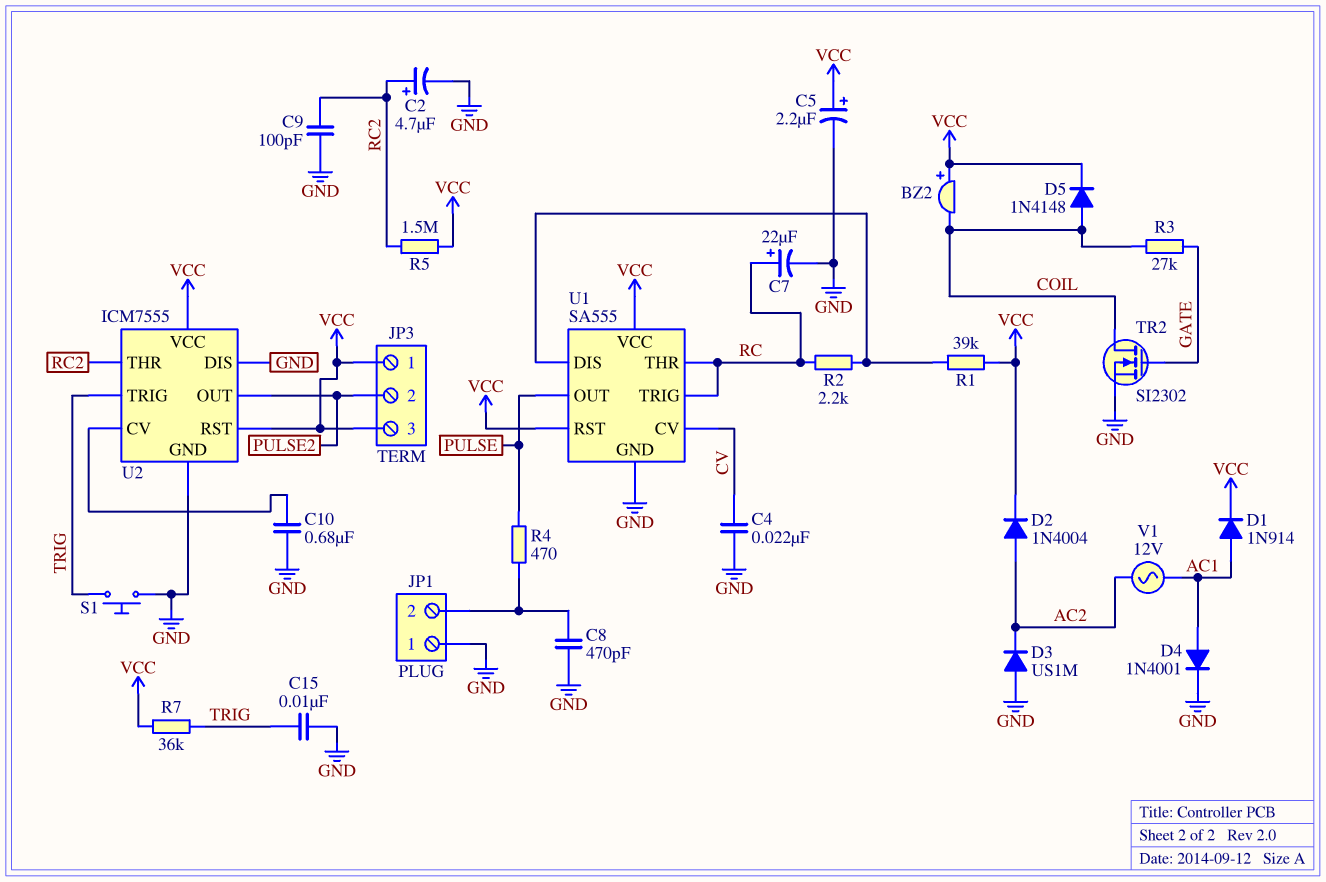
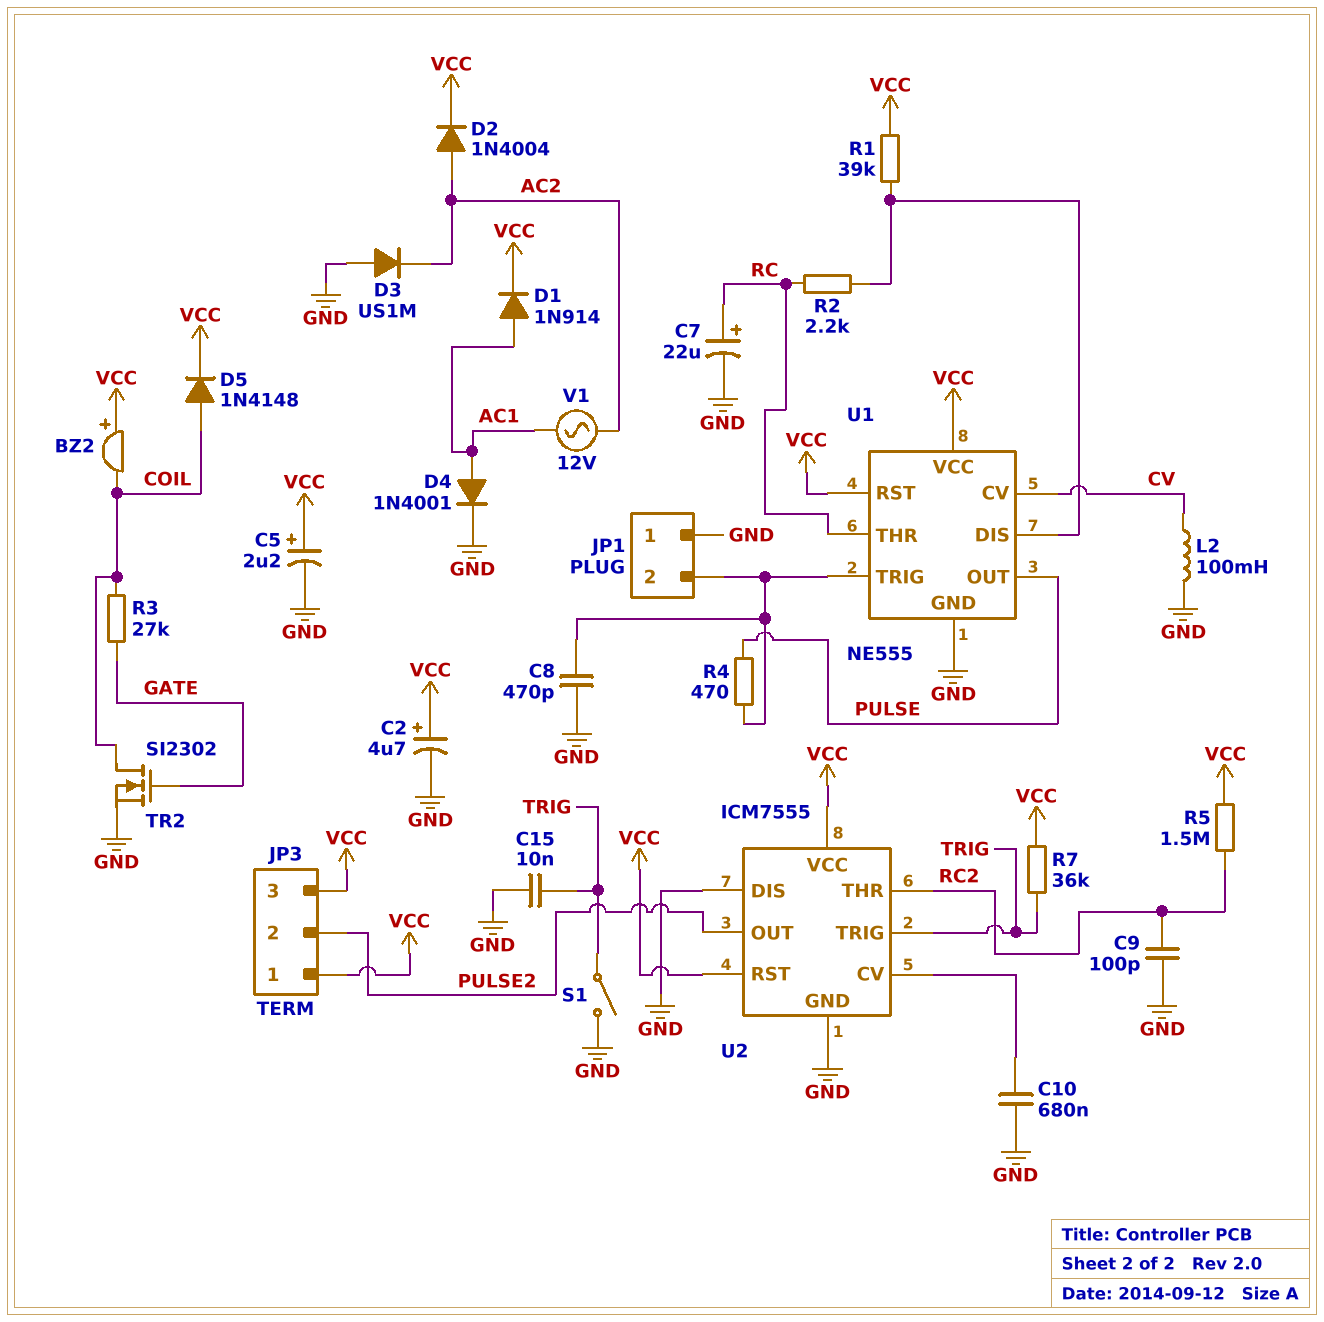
C2: 4.7uF (plus RC2, minus GND) -> 4.7uF (plus VCC, minus GND)
C4: 22nF (CV, GND) -> none
L2: none -> 100mH (CV, GND)
S1: button (GND, TRIG) -> switch (GND, TRIG)
U1: SA555 -> NE555
U1 pin TRIG: RC -> JP1/2

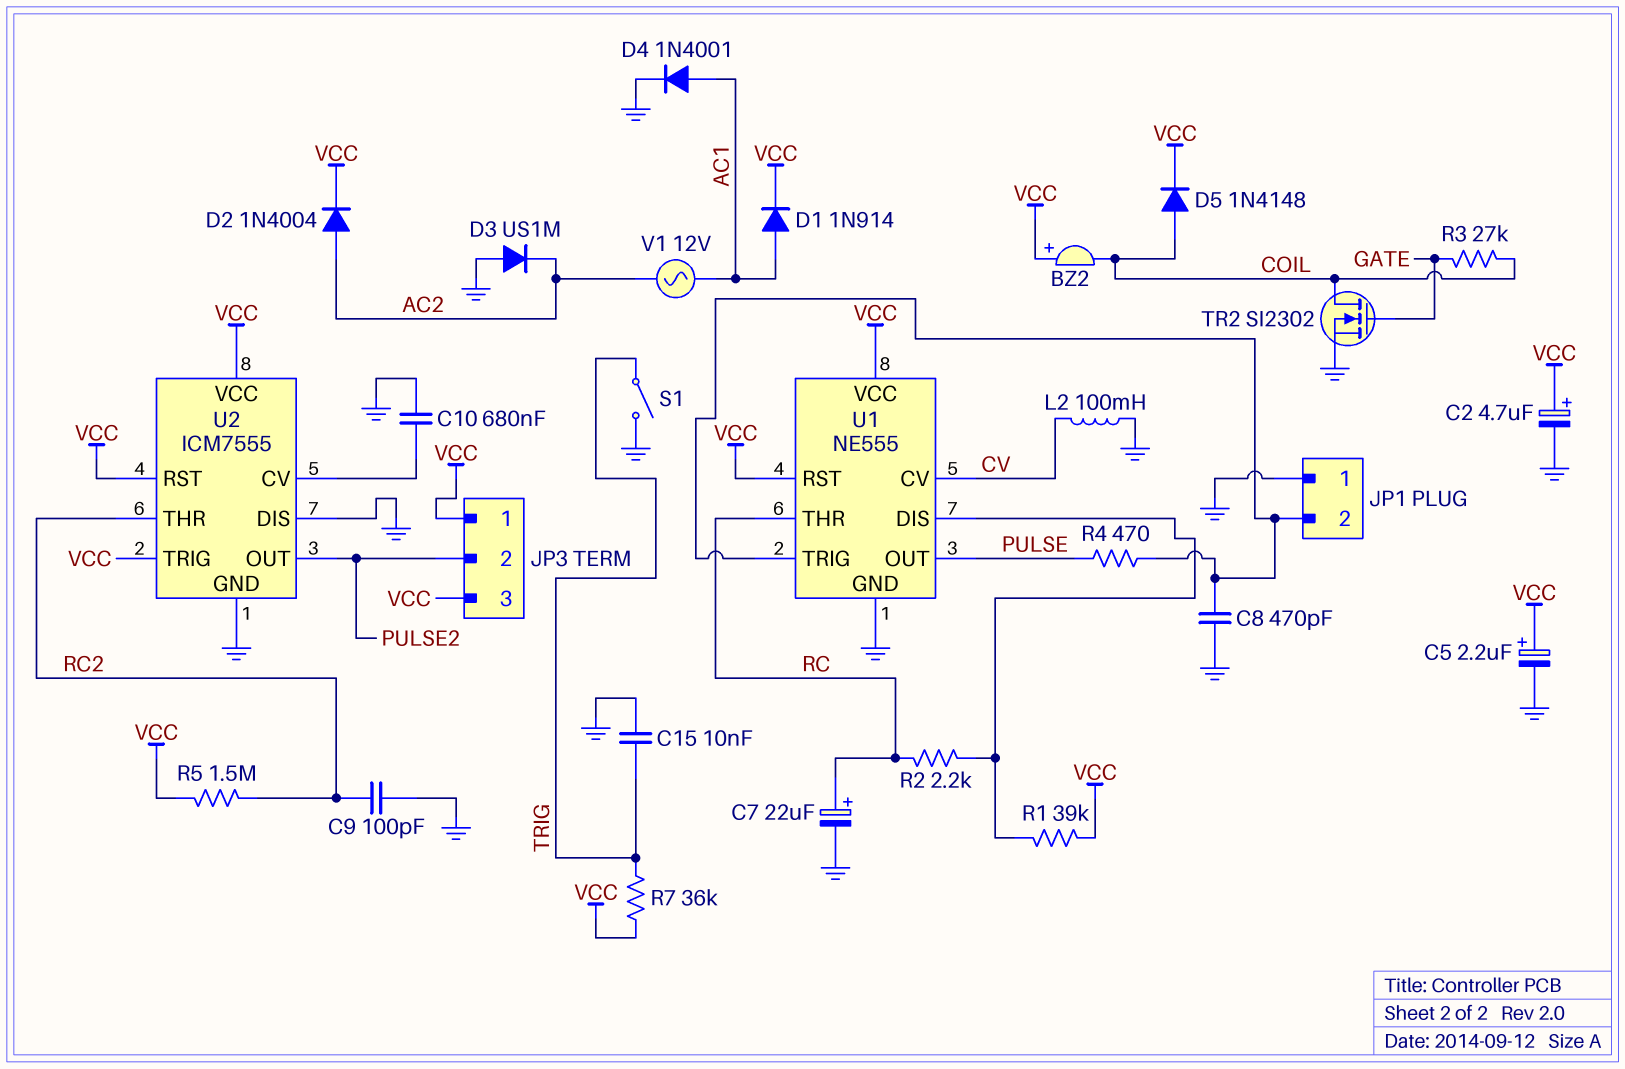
U2 pin TRIG: TRIG -> VCC

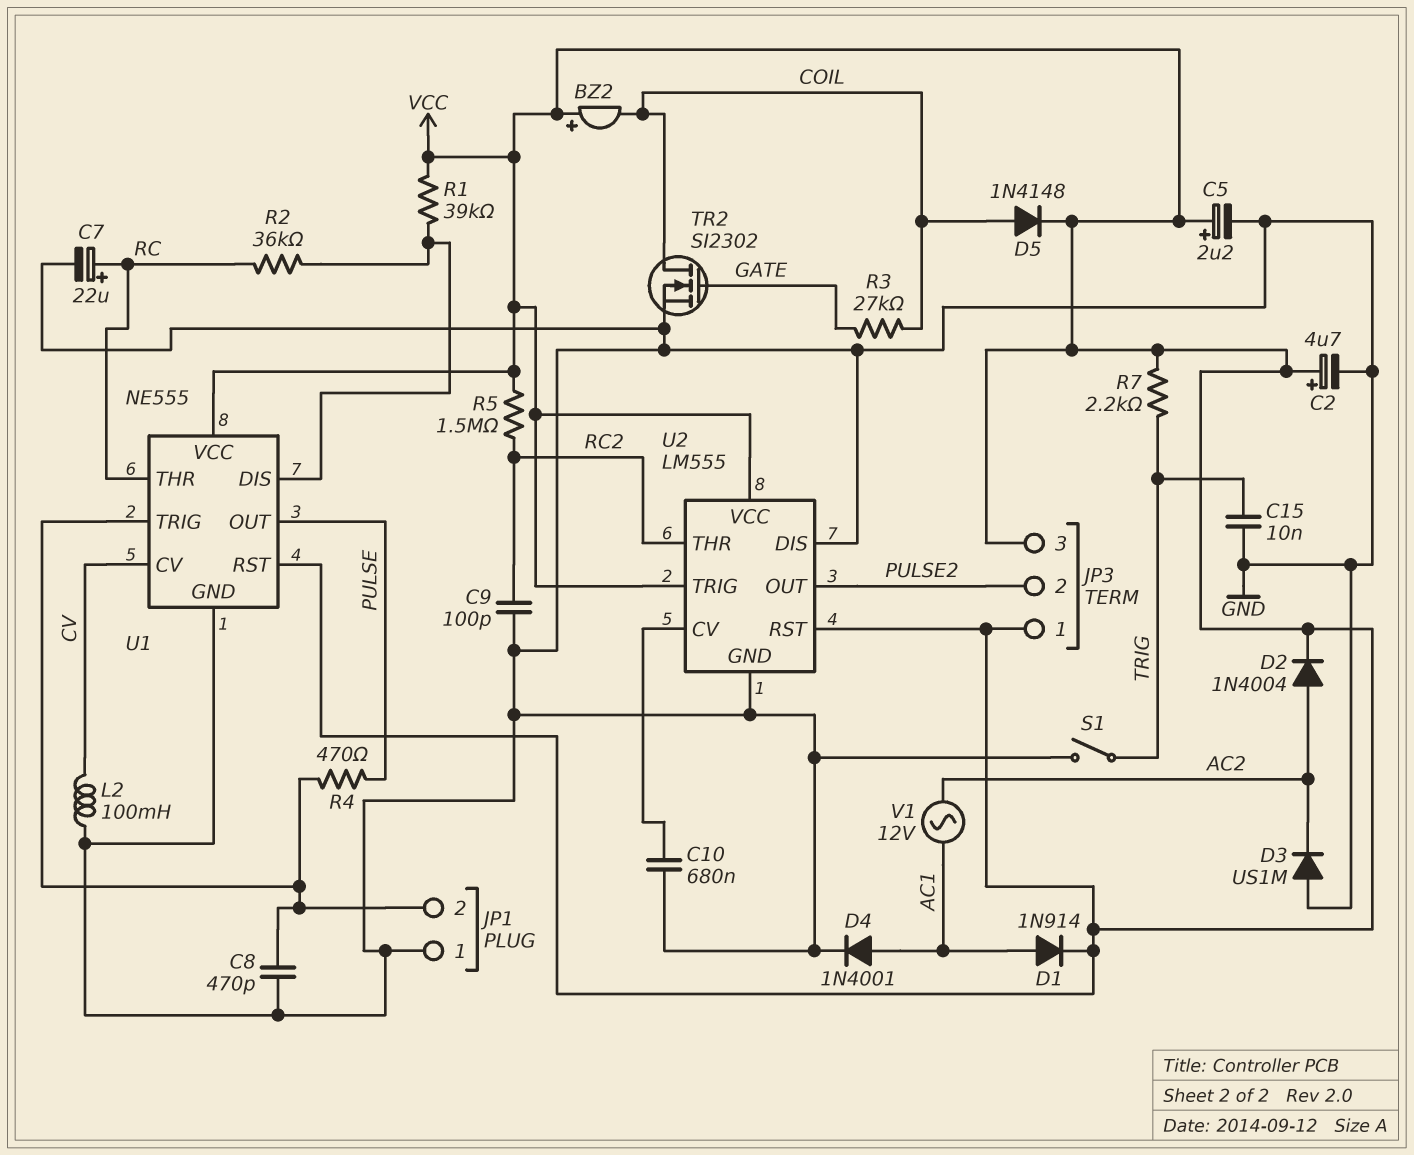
R2: 2.2k (RC, U1/DIS) -> 36k (RC, U1/DIS)
R7: 36k (TRIG, VCC) -> 2.2k (TRIG, VCC)
U2: ICM7555 -> LM555

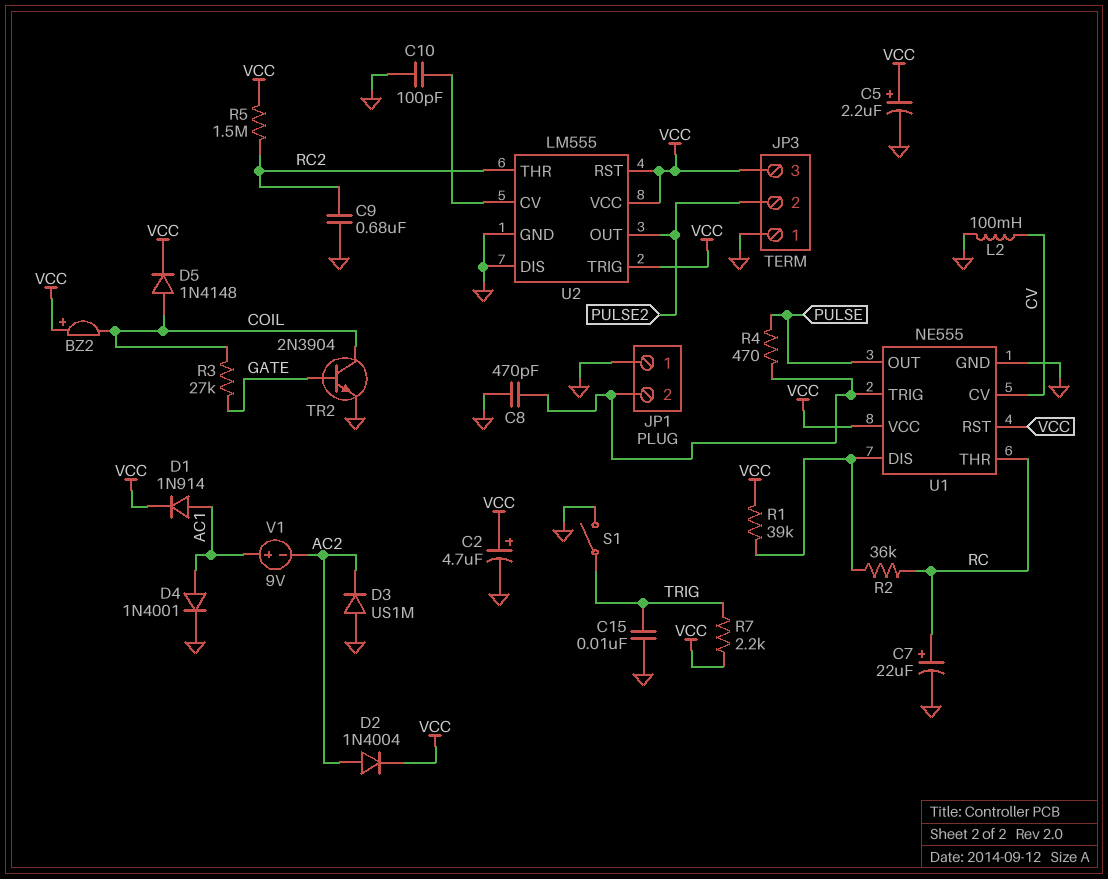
C9: 100pF (GND, RC2) -> 680nF (GND, RC2)
C10: 680nF (GND, U2/CV) -> 100pF (GND, U2/CV)
JP3 pin 1: VCC -> GND
TR2: NMOS SI2302 (G GATE, D COIL, S GND) -> NPN 2N3904 (B GATE, C COIL, E GND)
V1: AC 12V (AC1, AC2) -> 9V (plus AC1, minus AC2)

